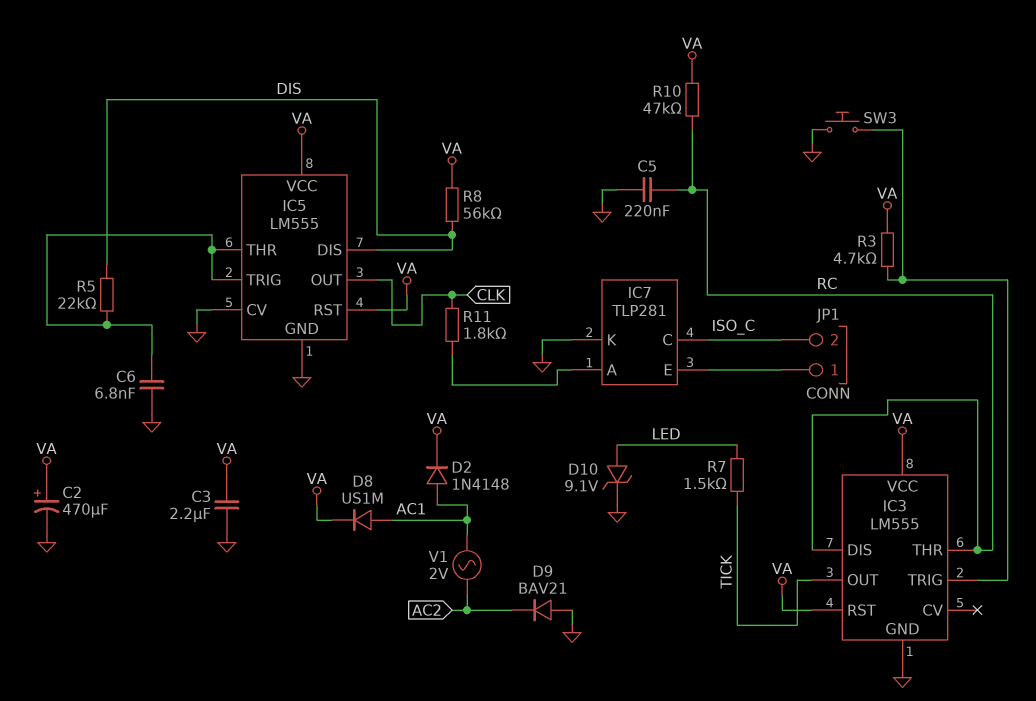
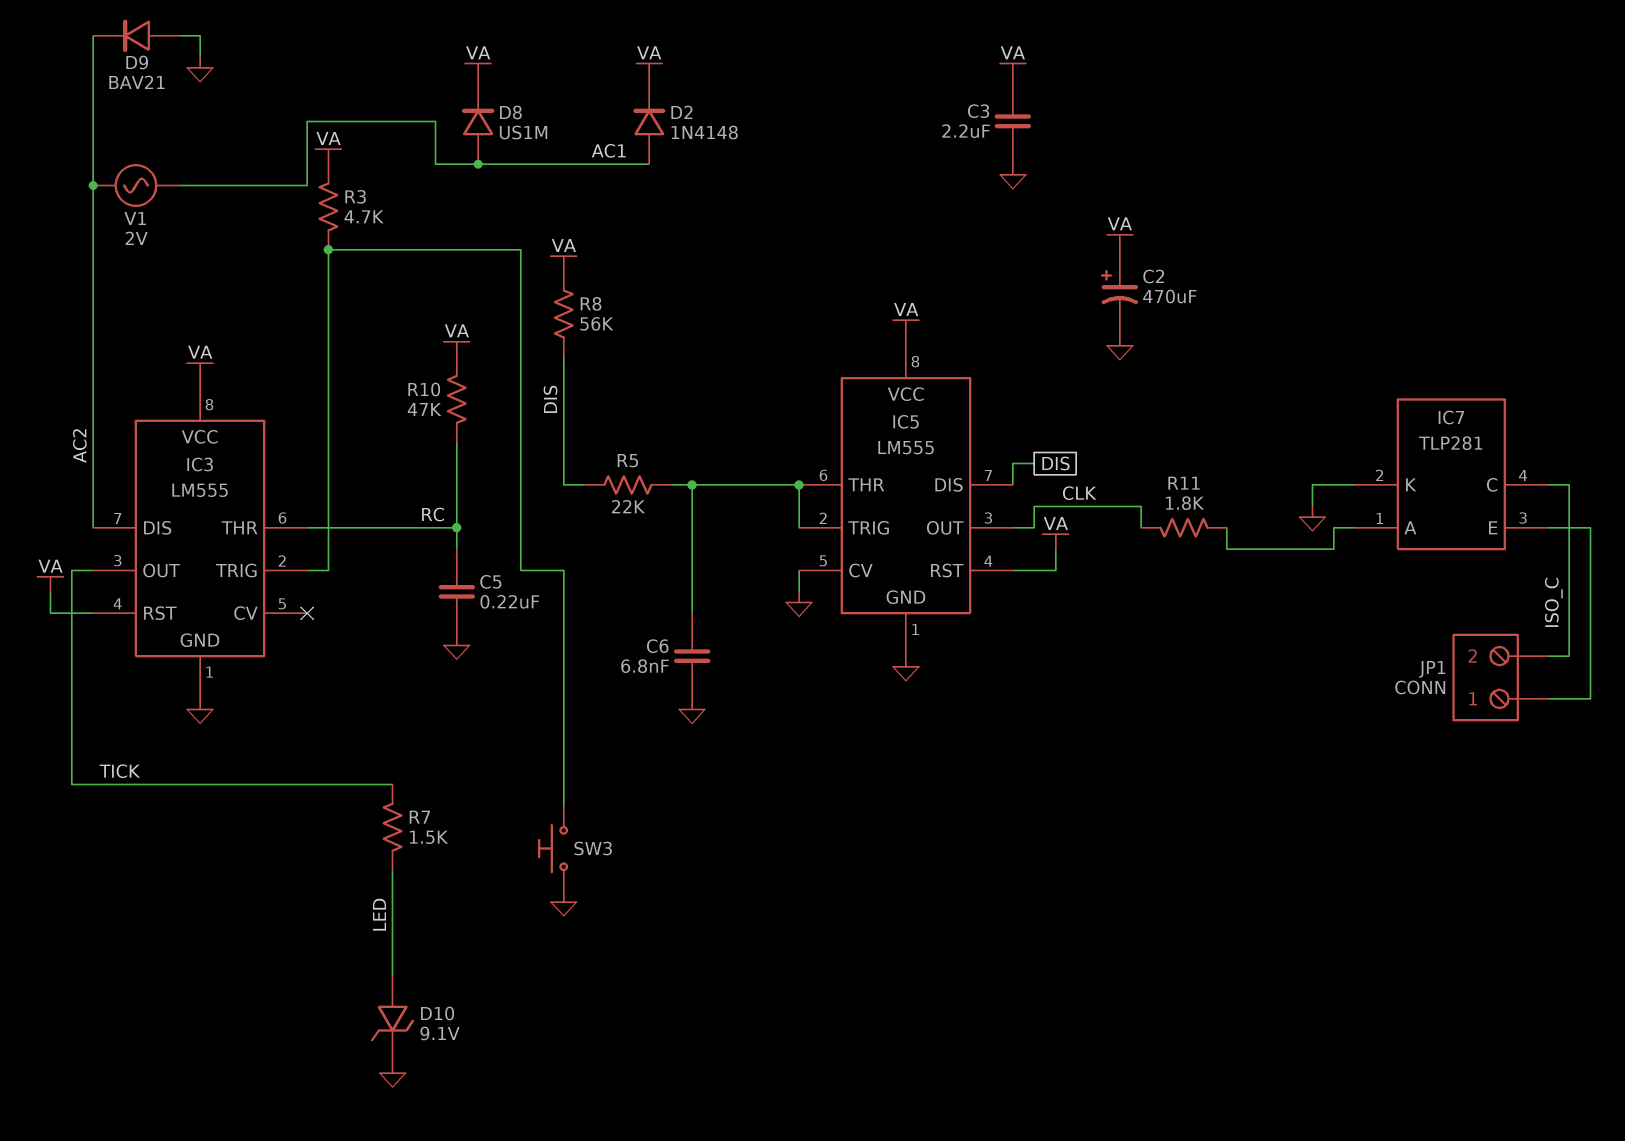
IC3 pin DIS: RC -> AC2

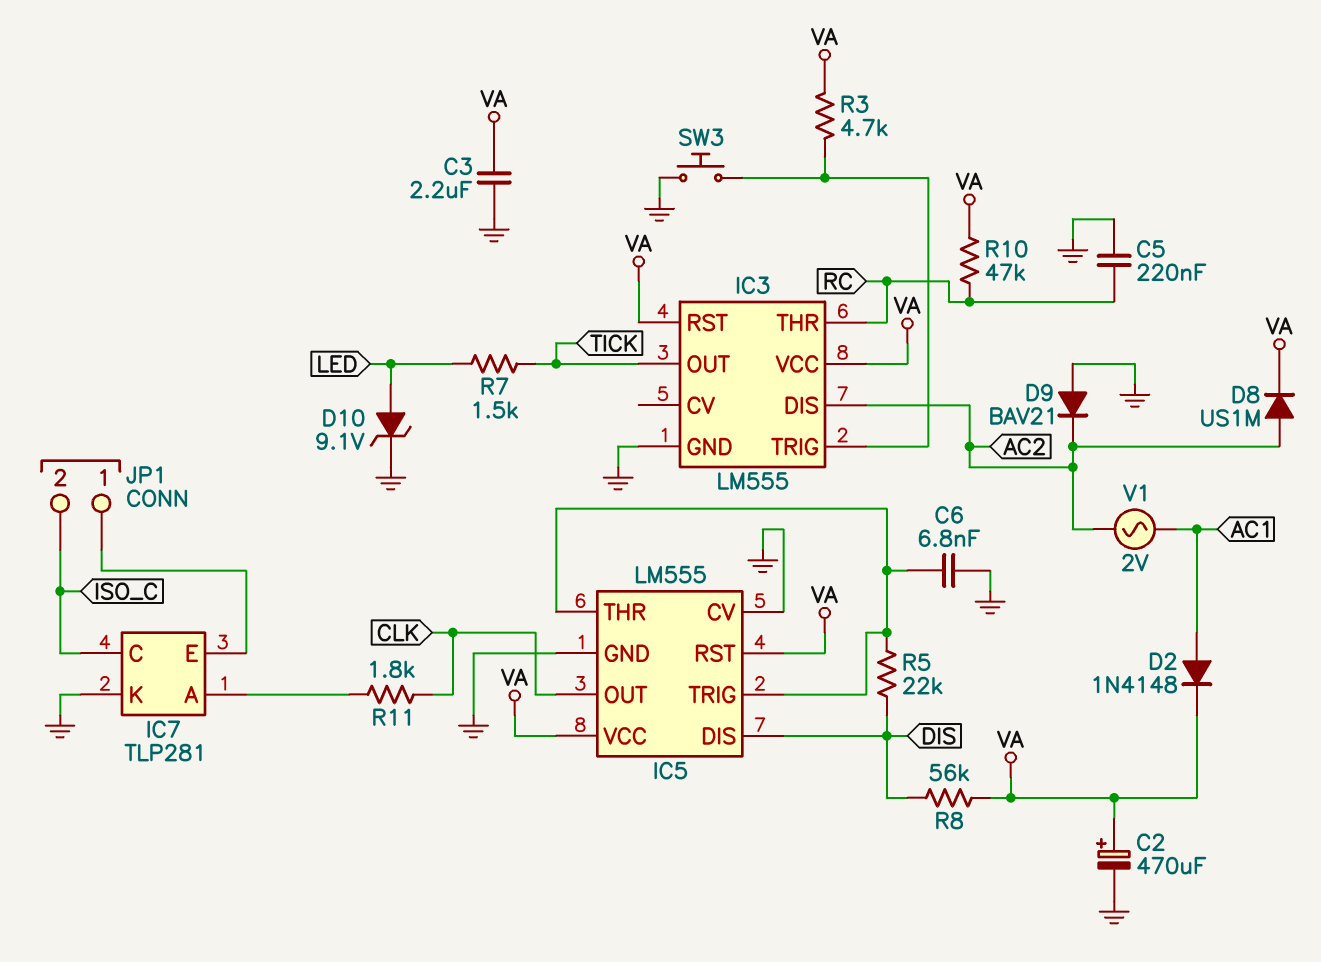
D8: diode US1M (A AC1, K VA) -> diode US1M (A AC2, K VA)

